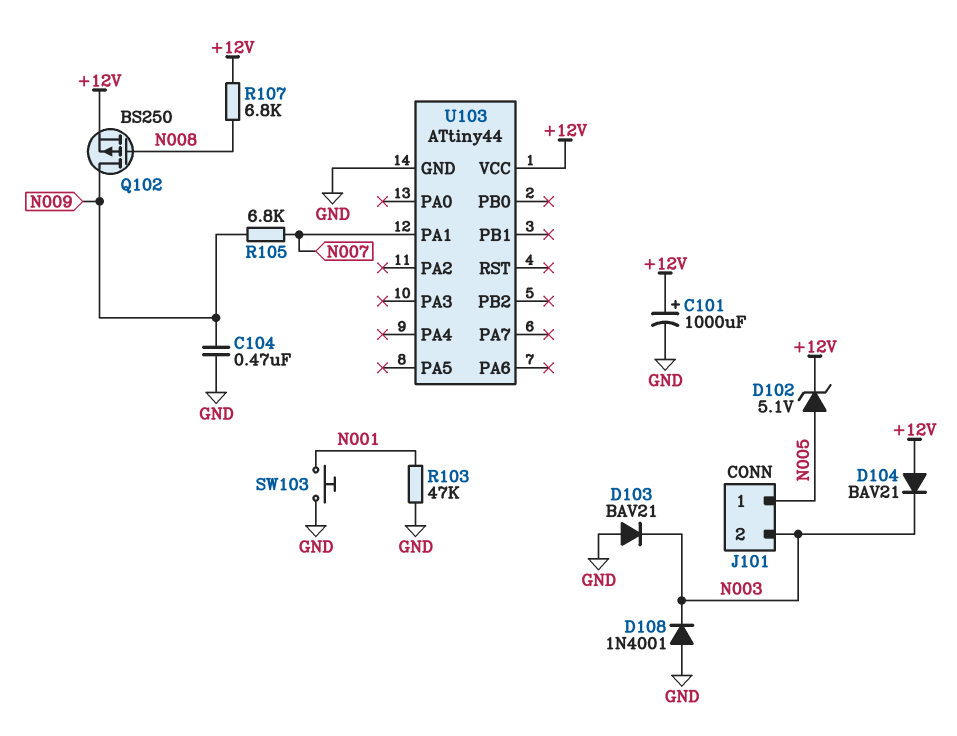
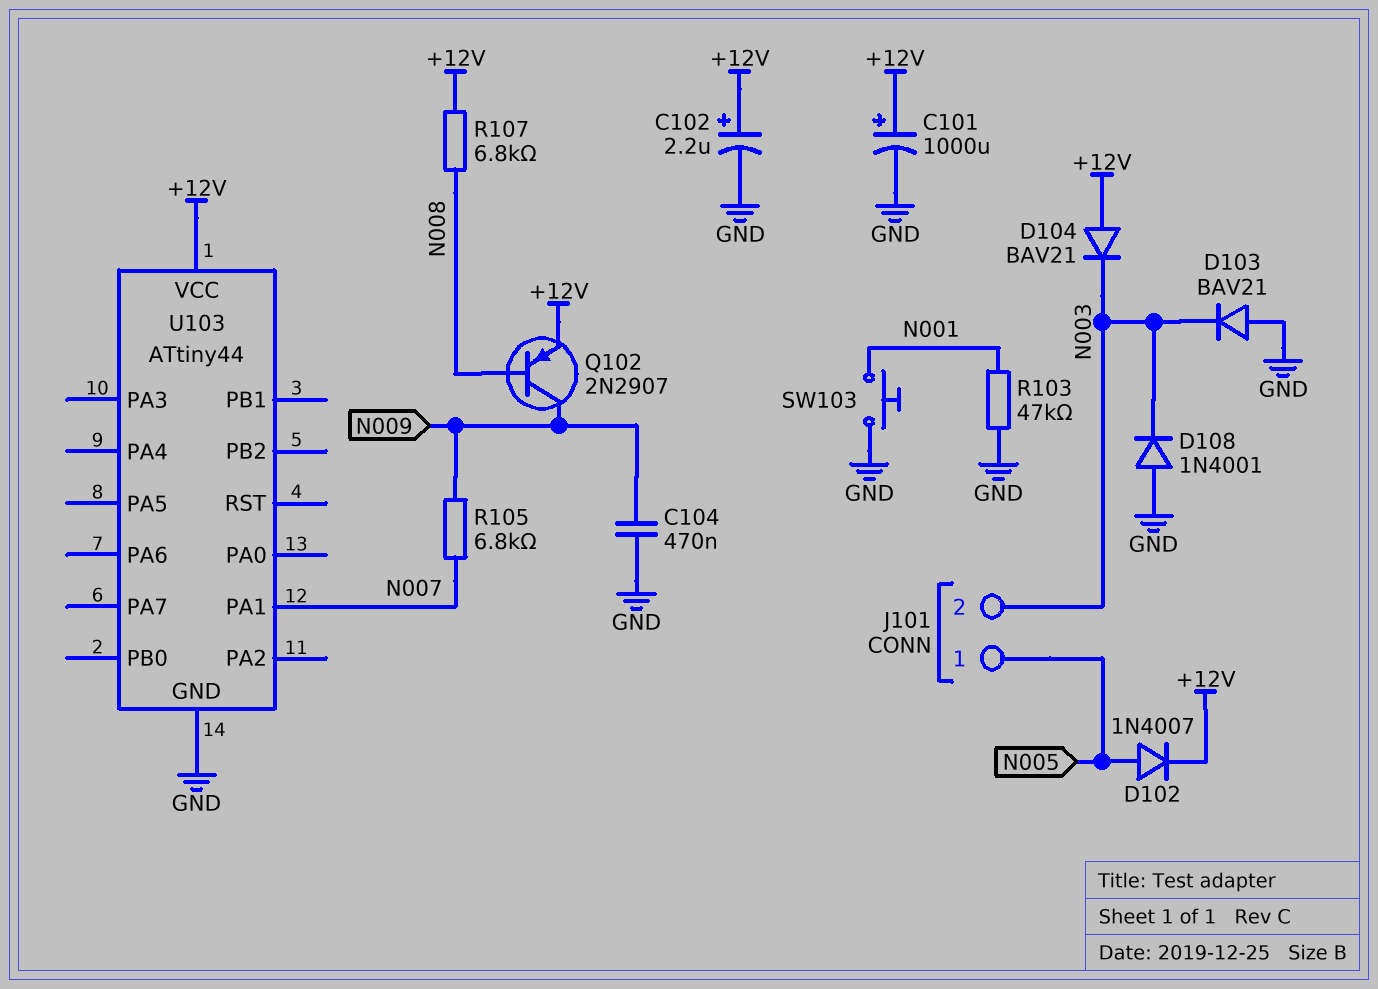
C102: none -> 2.2uF (plus +12V, minus GND)
D102: zener 5.1V (A N005, K +12V) -> diode 1N4007 (A N005, K +12V)
Q102: PMOS BS250 (G N008, D N009, S +12V) -> PNP 2N2907 (B N008, C N009, E +12V)

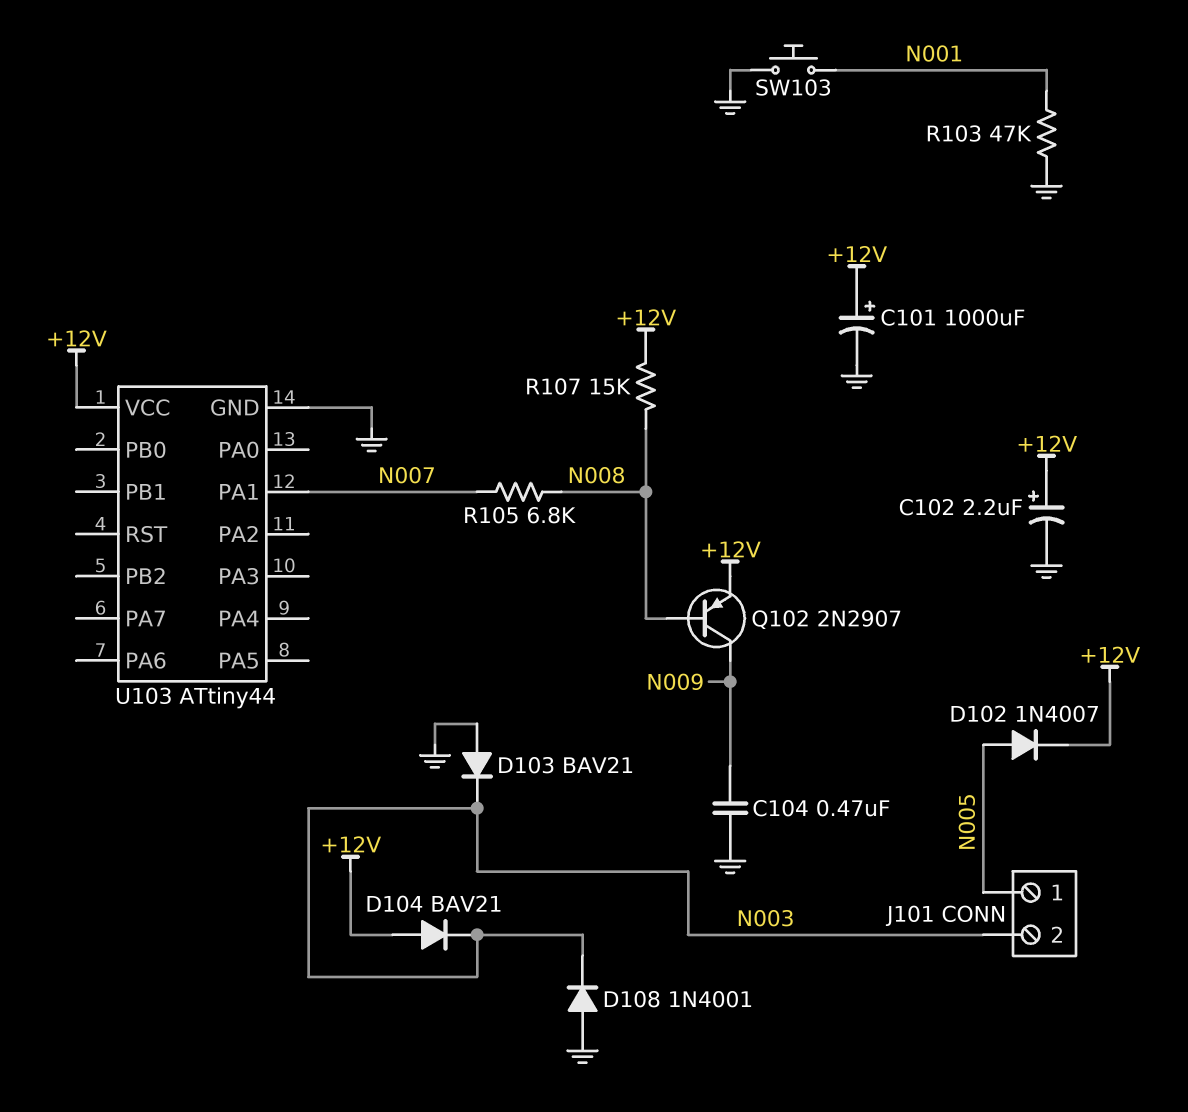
R105: 6.8k (N007, N009) -> 6.8k (N007, N008)
R107: 6.8k (+12V, N008) -> 15k (+12V, N008)

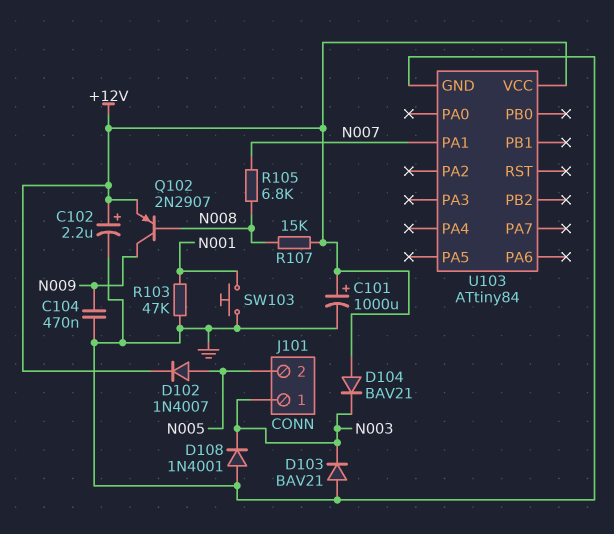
J101 pin 1: N005 -> N003
J101 pin 2: N003 -> N005
U103: ATtiny44 -> ATtiny84

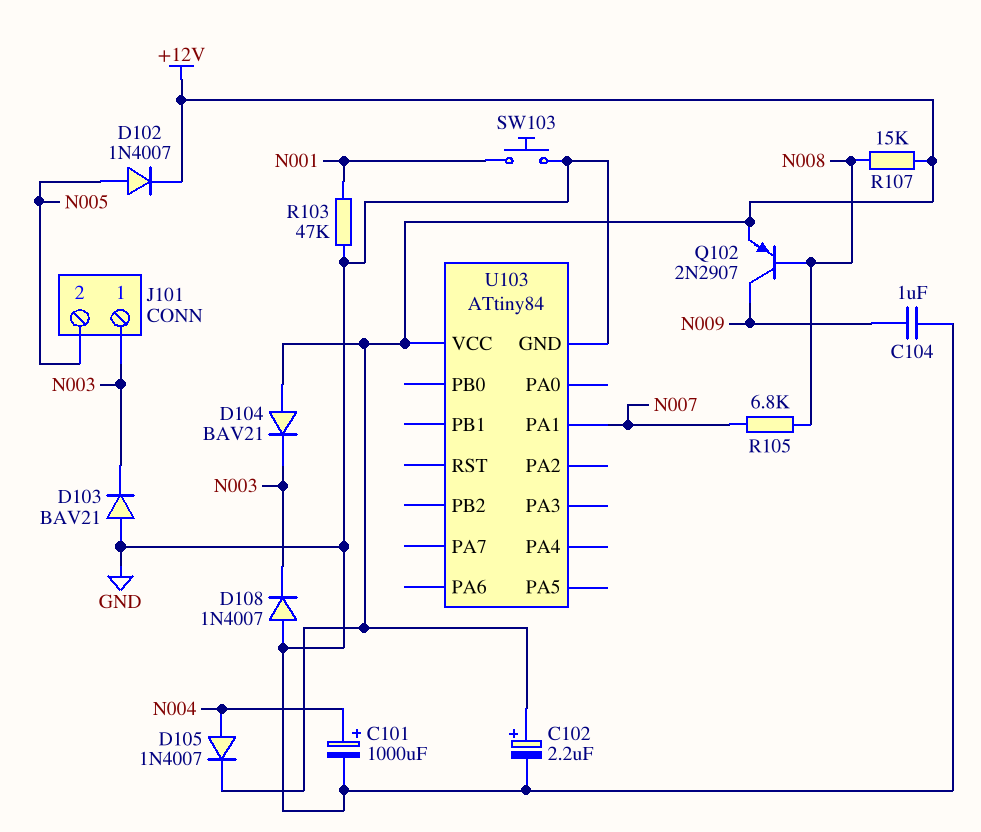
C101: 1000uF (plus +12V, minus GND) -> 1000uF (plus N004, minus GND)
C104: 470nF (GND, N009) -> 1uF (GND, N009)
D105: none -> diode 1N4007 (A N004, K +12V)
D108: diode 1N4001 (A GND, K N003) -> diode 1N4007 (A GND, K N003)

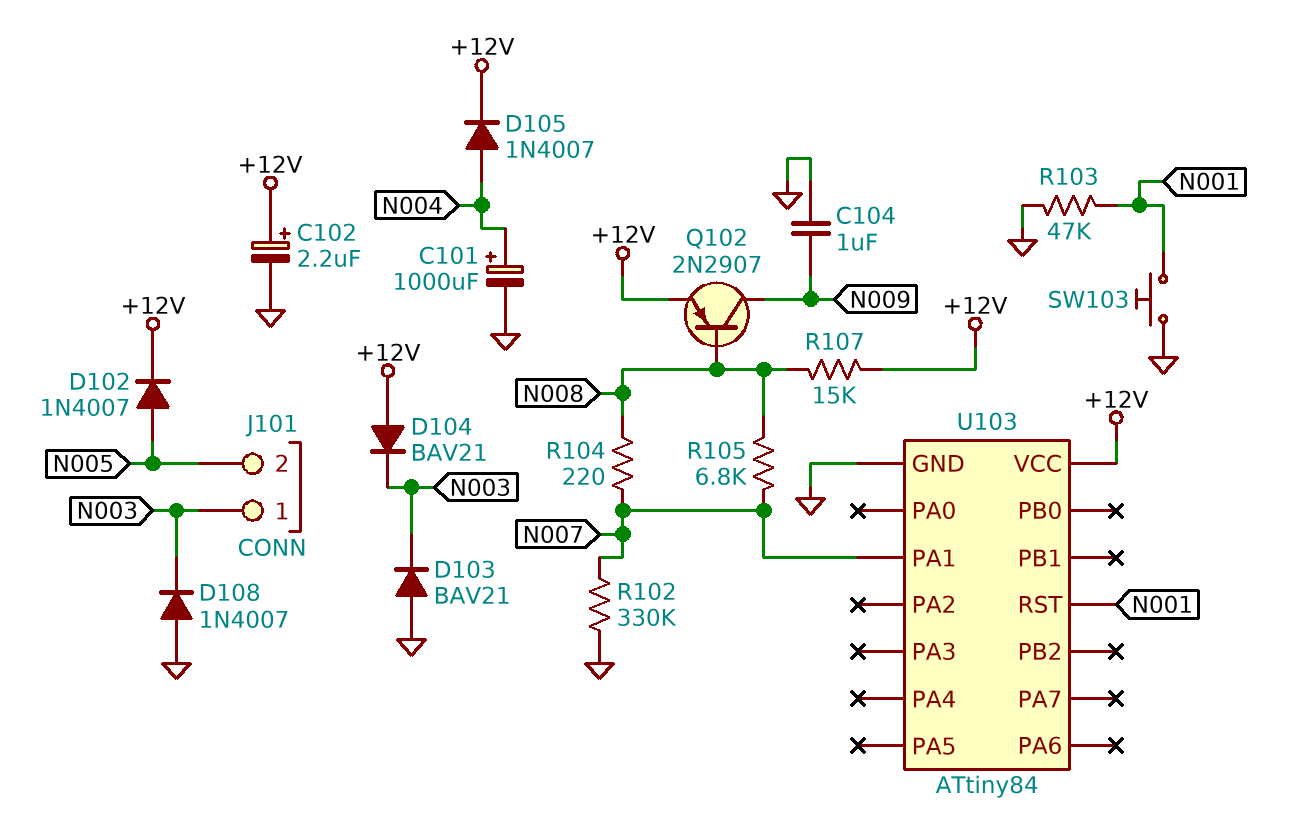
R102: none -> 330k (GND, N007)
R104: none -> 220 (N007, N008)
U103 pin RST: none -> N001

